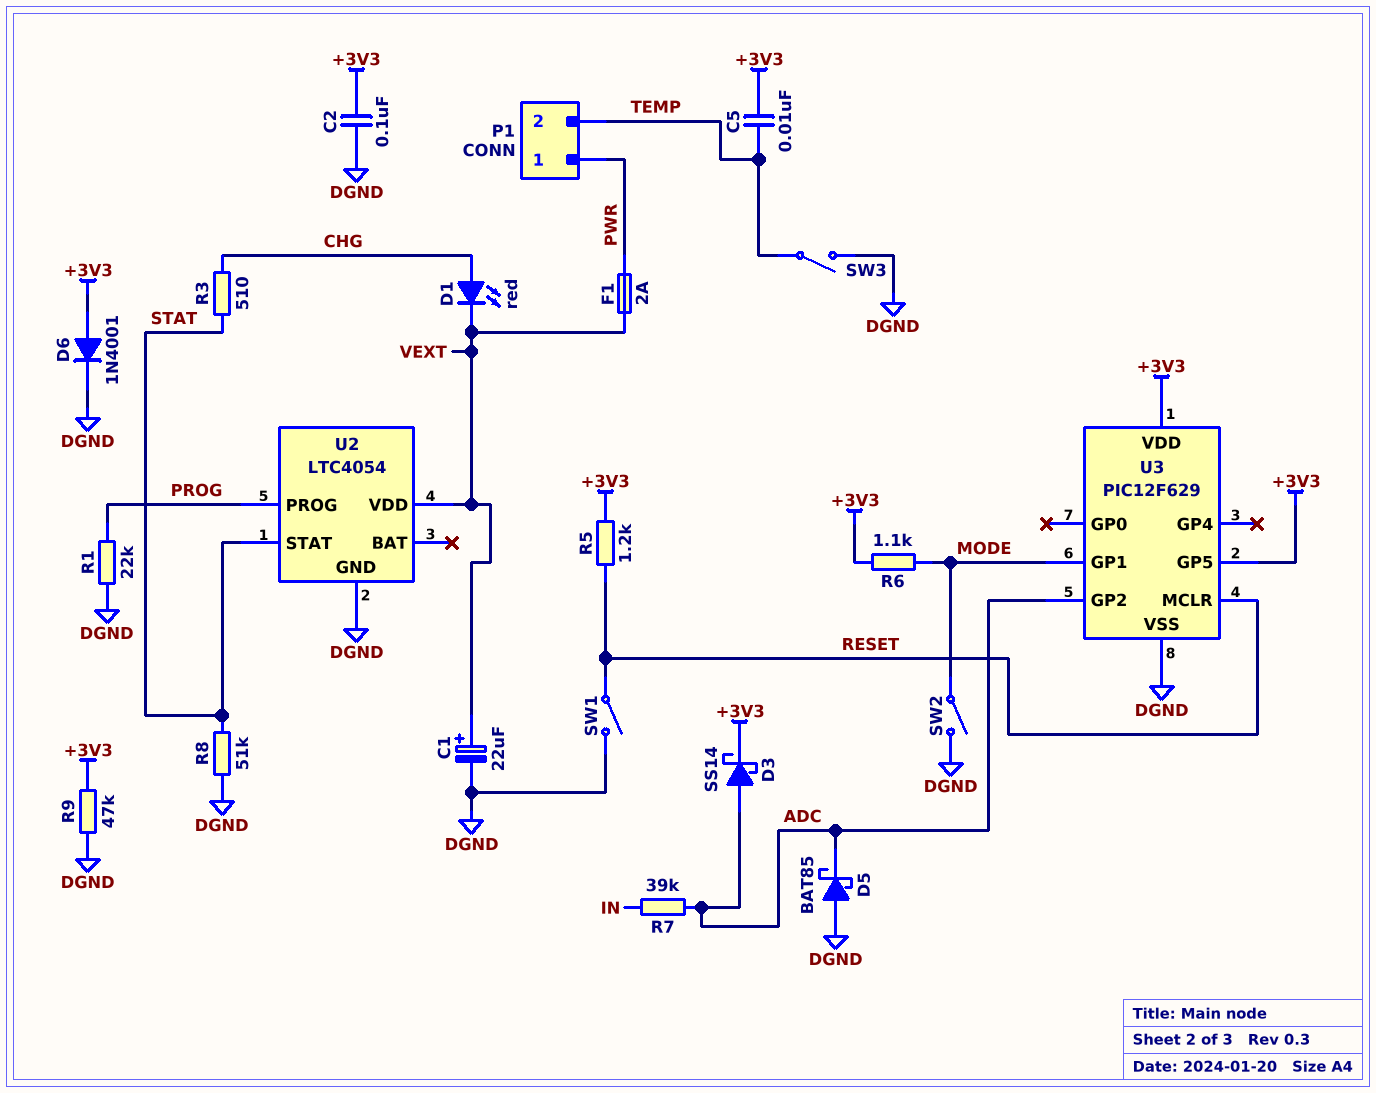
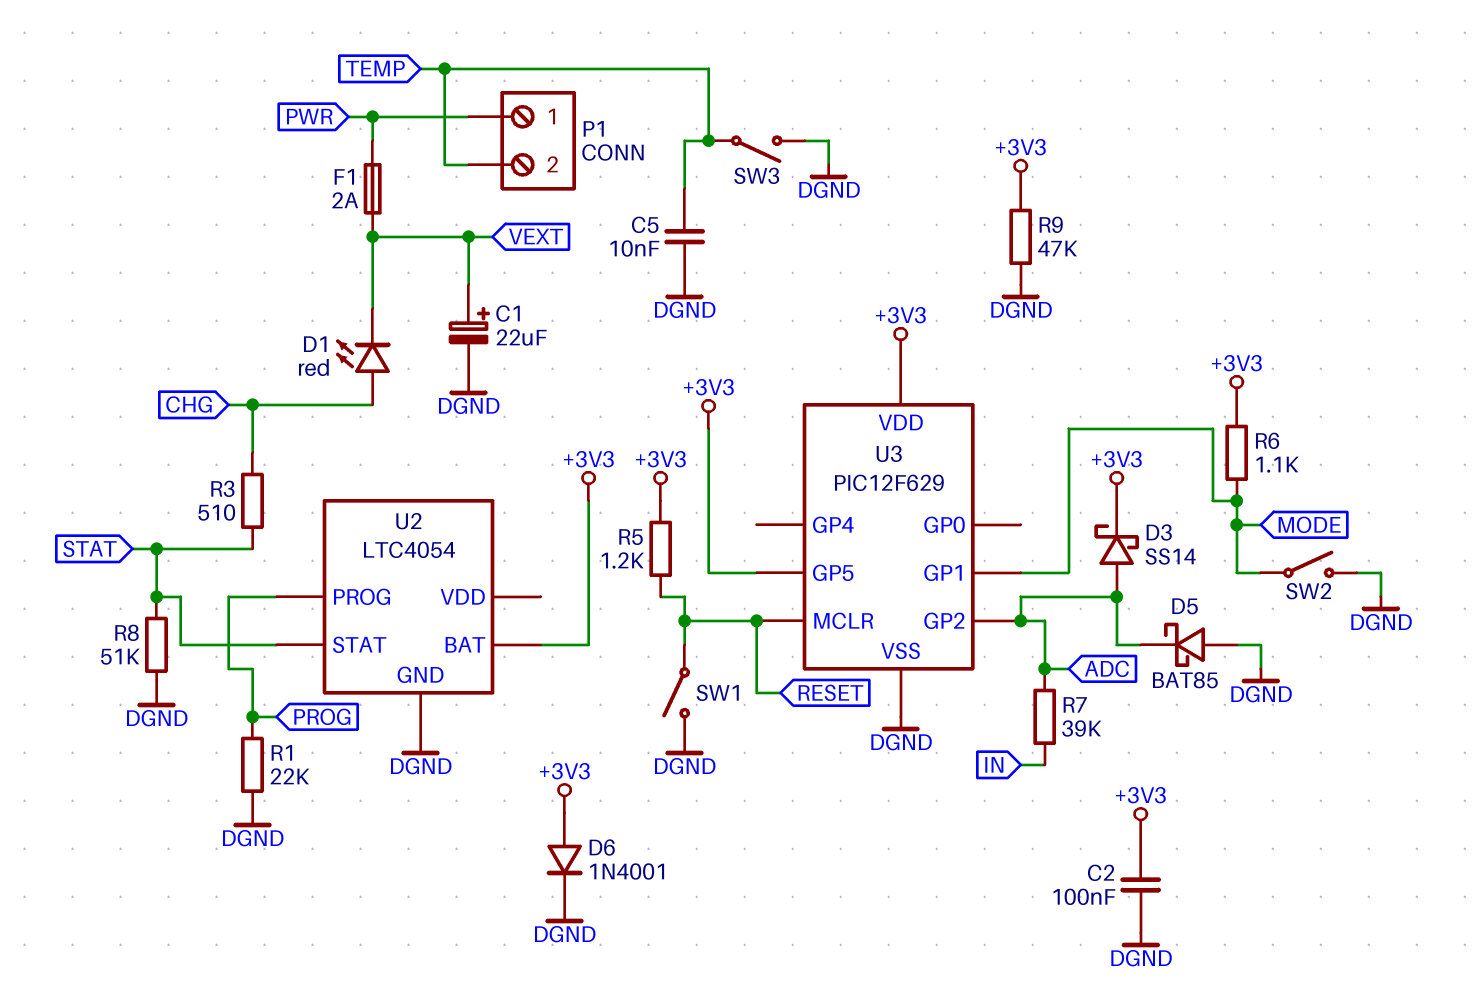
C5: 10nF (+3V3, TEMP) -> 10nF (DGND, TEMP)
U2 pin BAT: none -> +3V3
U2 pin VDD: VEXT -> none

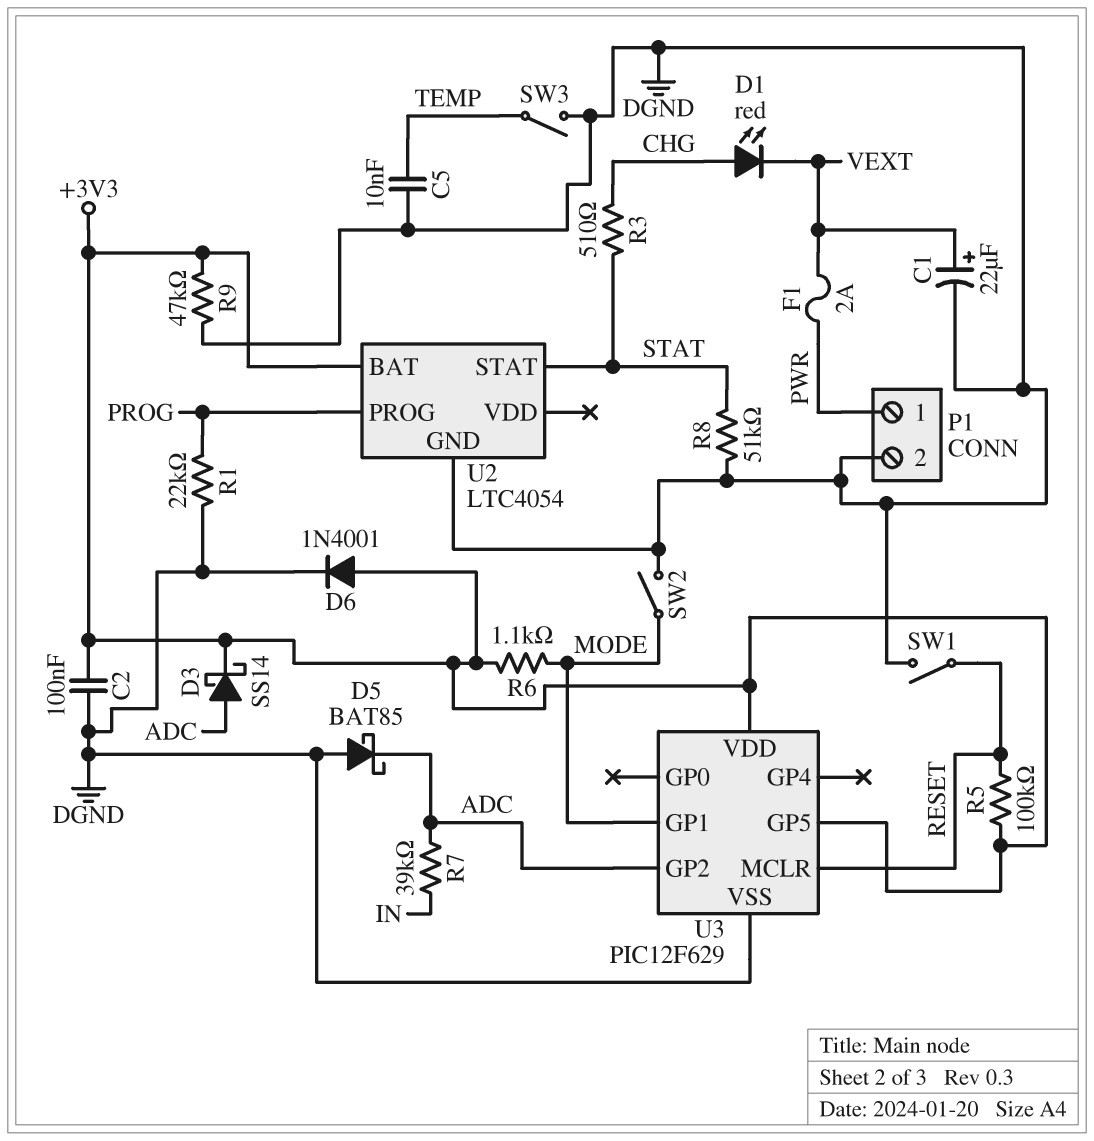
P1 pin 2: TEMP -> DGND
R5: 1.2k (+3V3, RESET) -> 100k (+3V3, RESET)

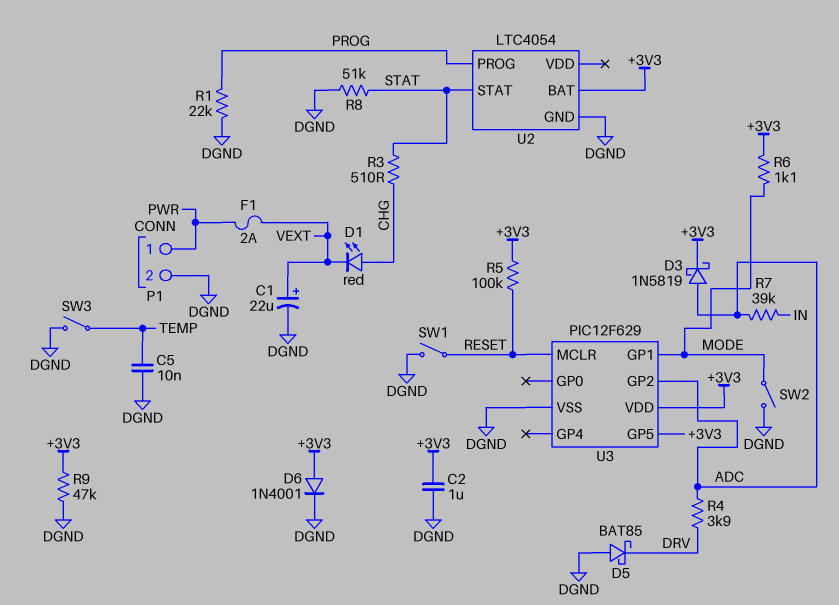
C2: 100nF (+3V3, DGND) -> 1uF (+3V3, DGND)
D3: schottky SS14 (A ADC, K +3V3) -> schottky 1N5819 (A ADC, K +3V3)
D5: schottky BAT85 (A DGND, K ADC) -> schottky BAT85 (A DGND, K DRV)
R4: none -> 3.9k (ADC, DRV)

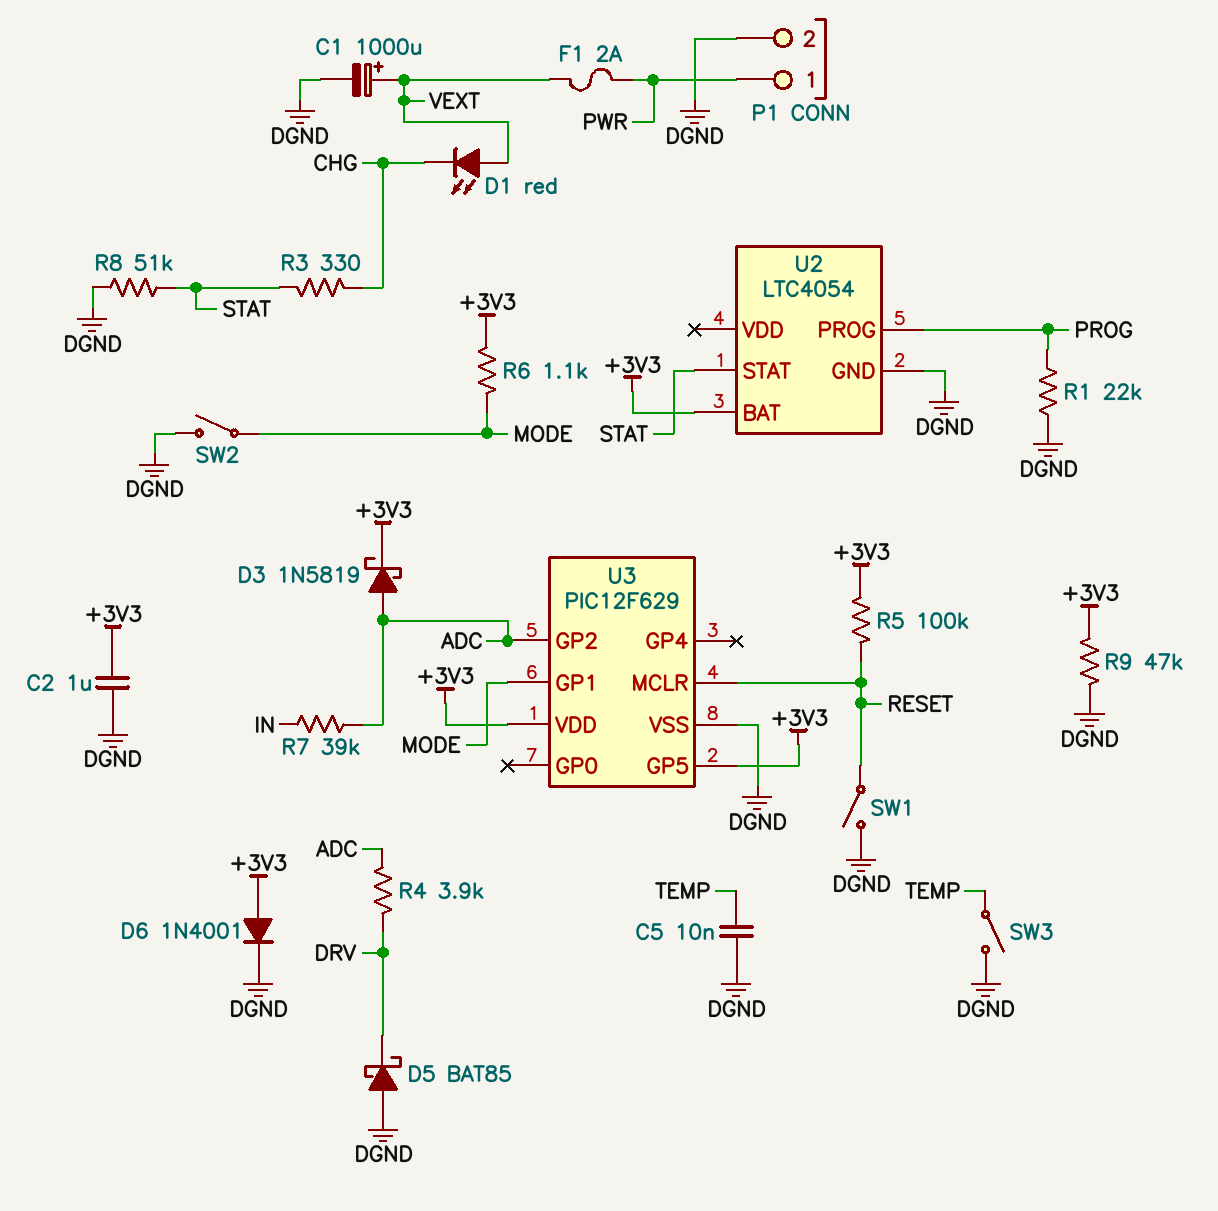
C1: 22uF (plus VEXT, minus DGND) -> 1000uF (plus VEXT, minus DGND)
D1: LED red (A CHG, K VEXT) -> LED red (A VEXT, K CHG)
R3: 510 (CHG, STAT) -> 330 (CHG, STAT)

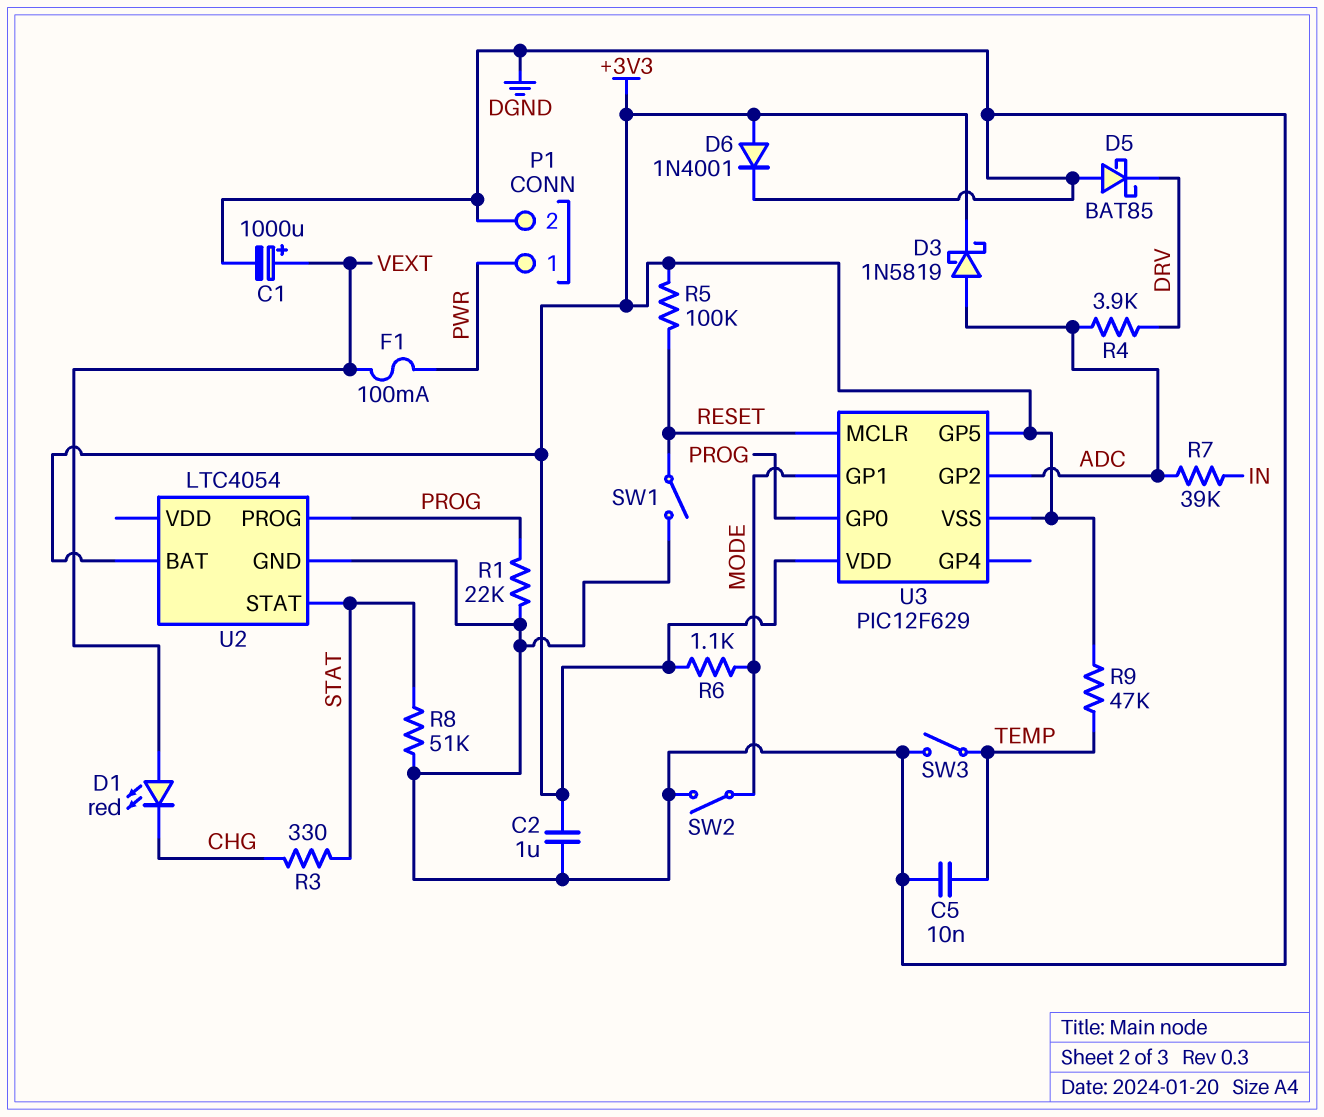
F1: 2A (PWR, VEXT) -> 100mA (PWR, VEXT)
R9: 47k (+3V3, DGND) -> 47k (+3V3, TEMP)
U3 pin GP0: none -> PROG
U3 pin VSS: DGND -> +3V3

